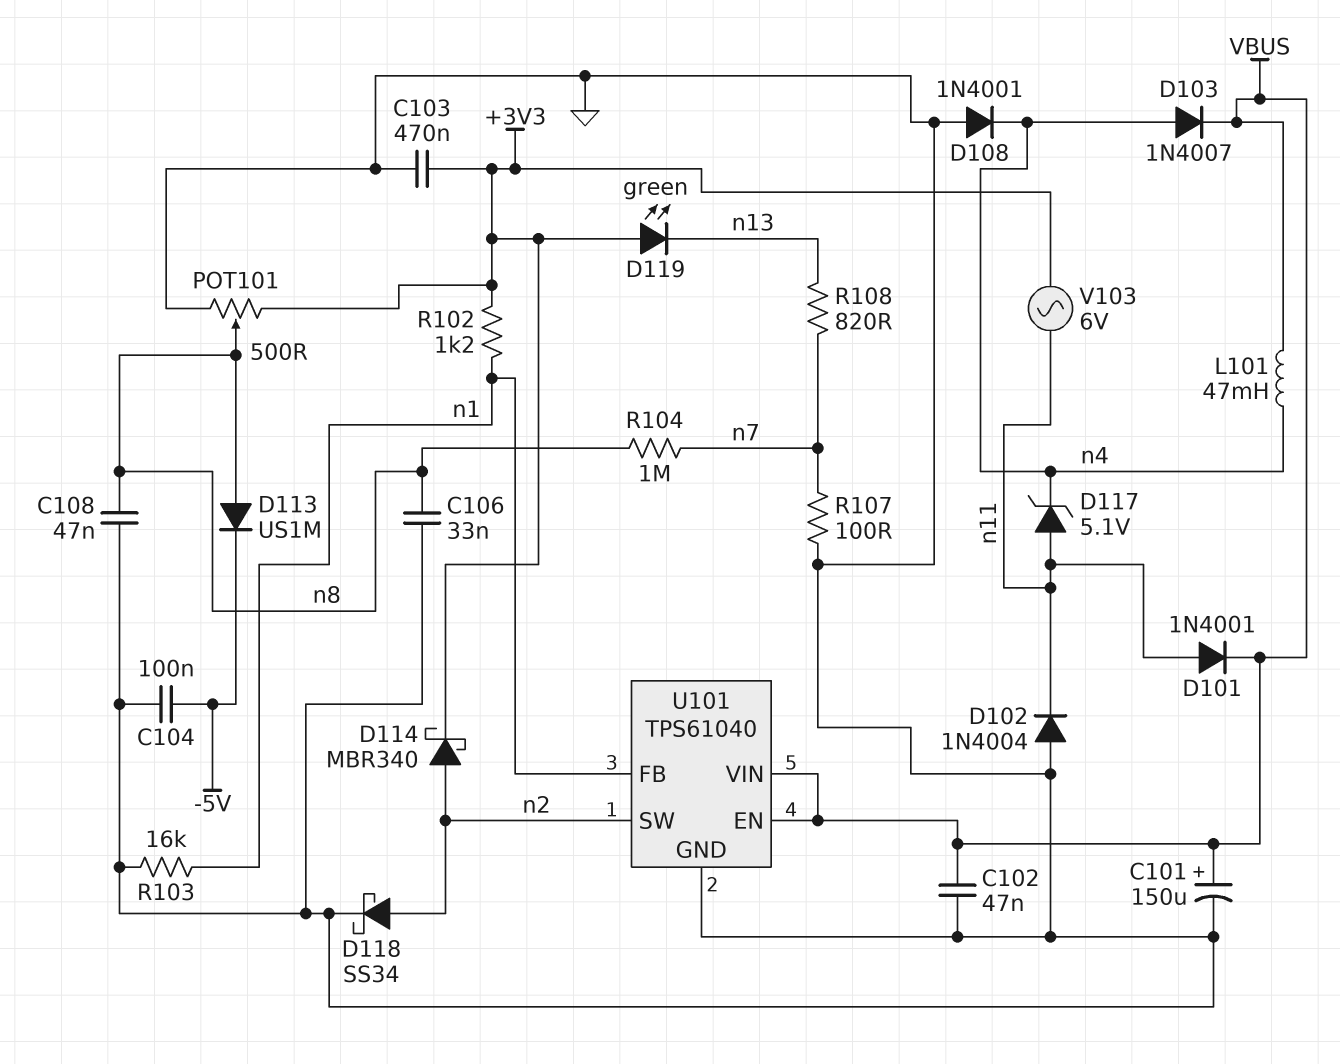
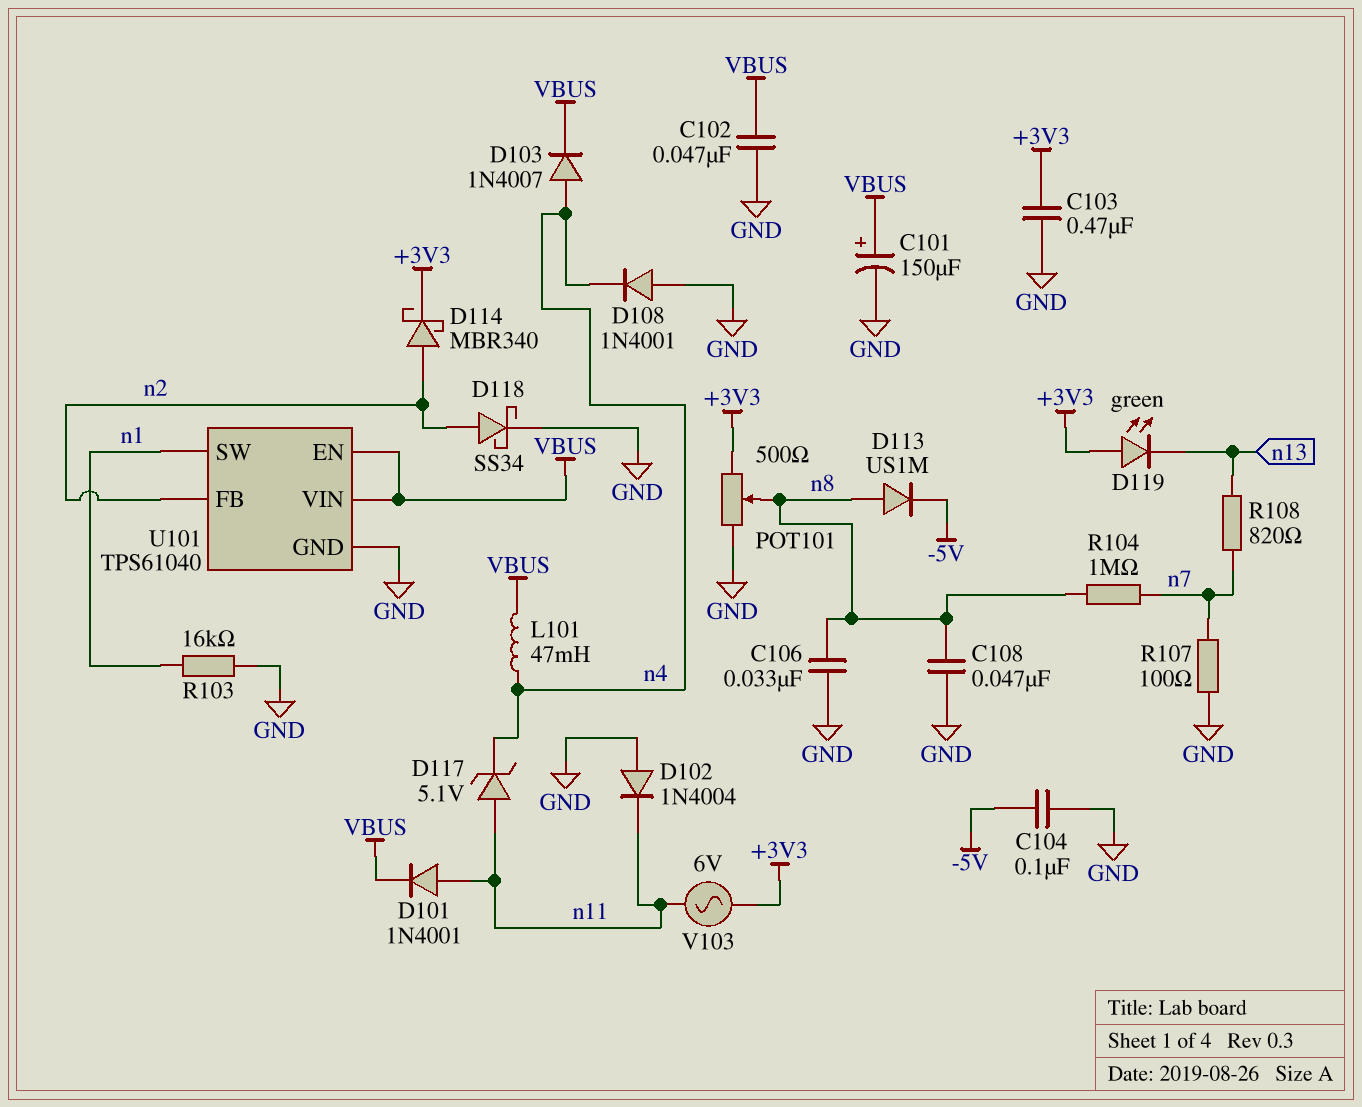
R102: 1.2k (+3V3, n1) -> none
U101 pin FB: n1 -> n2
U101 pin SW: n2 -> n1

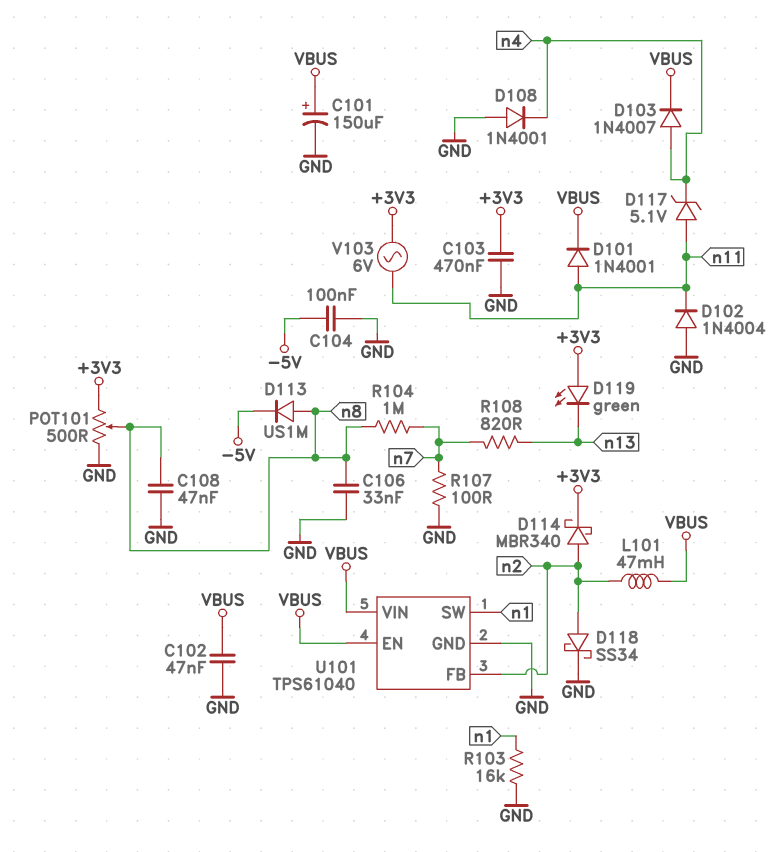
L101: 47mH (VBUS, n4) -> 47mH (VBUS, n2)

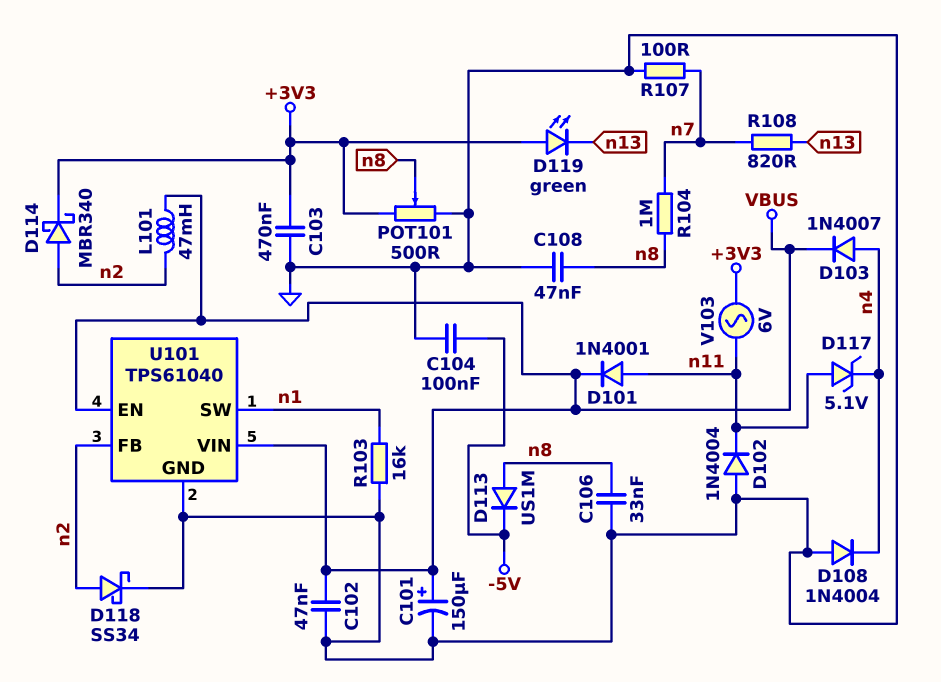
D108: diode 1N4001 (A GND, K n4) -> diode 1N4004 (A GND, K n4)

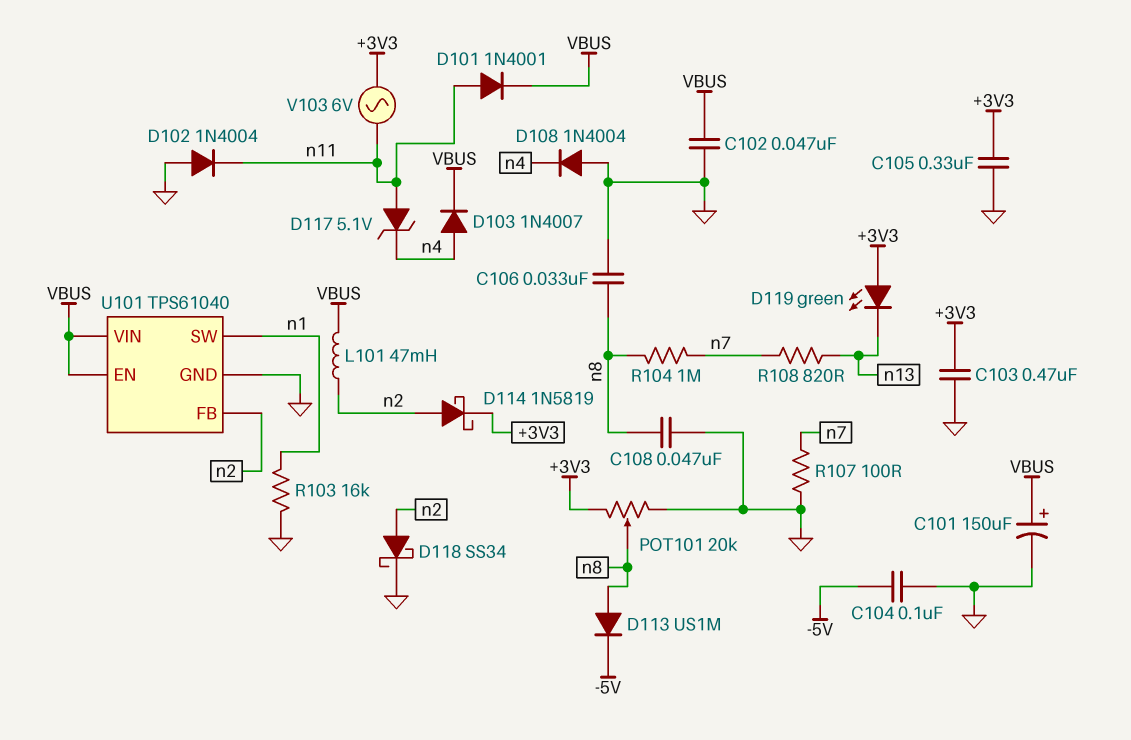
C105: none -> 330nF (+3V3, GND)
D114: schottky MBR340 (A n2, K +3V3) -> schottky 1N5819 (A n2, K +3V3)
POT101: 500 (+3V3, GND, wiper n8) -> 20k (+3V3, GND, wiper n8)

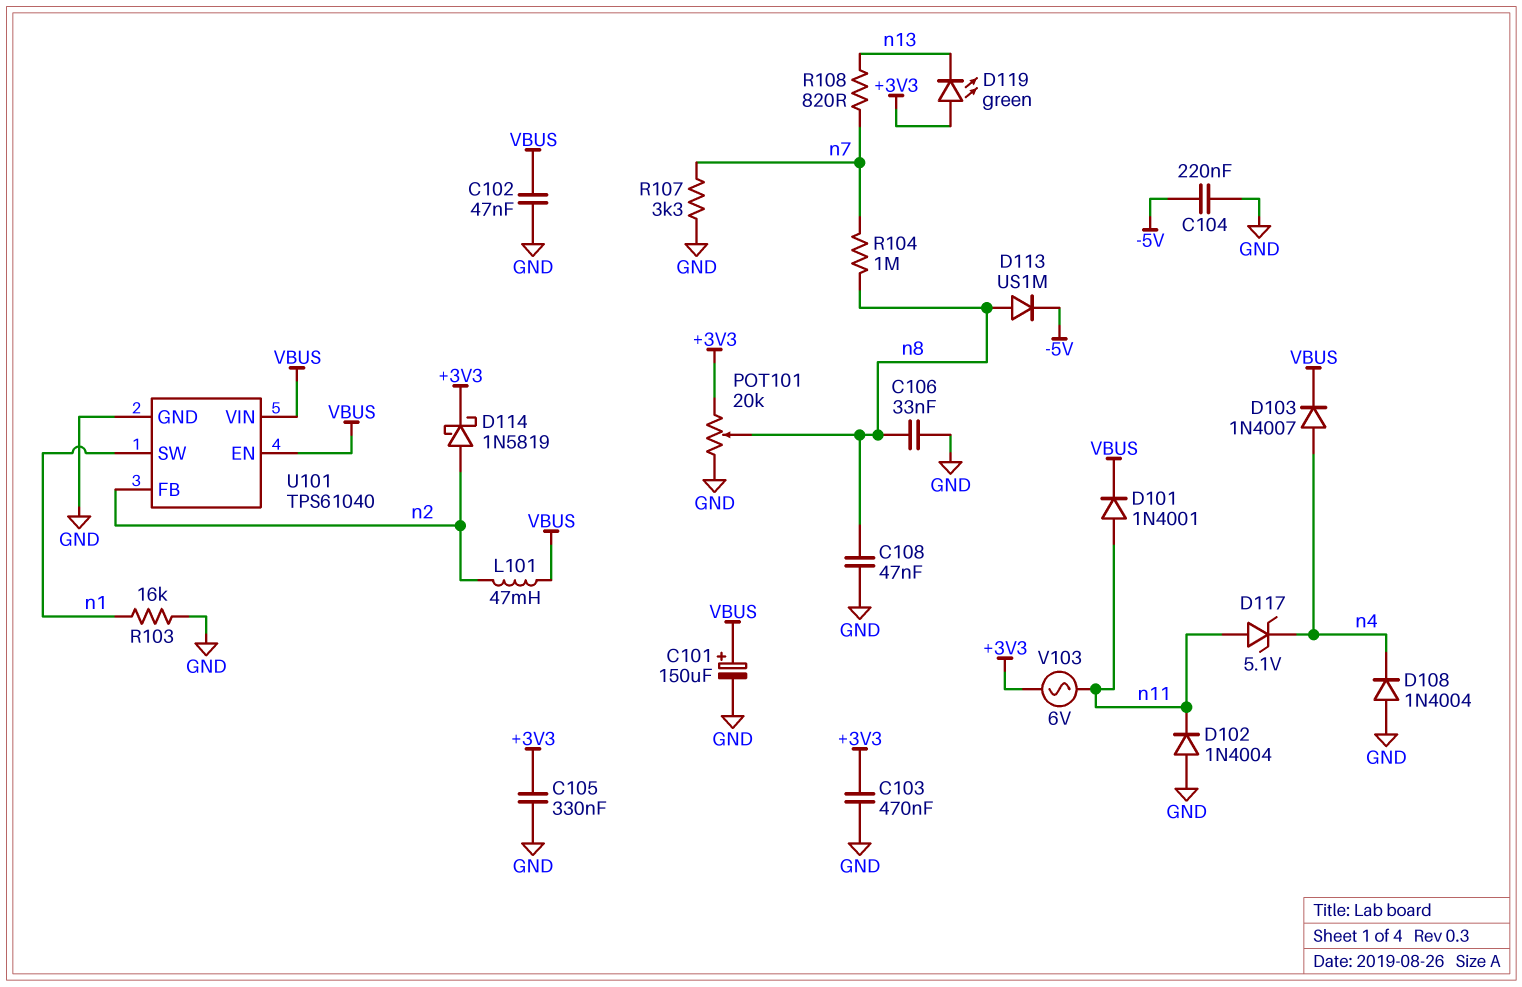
C104: 100nF (-5V, GND) -> 220nF (-5V, GND)
D118: schottky SS34 (A n2, K GND) -> none
R107: 100 (GND, n7) -> 3.3k (GND, n7)

